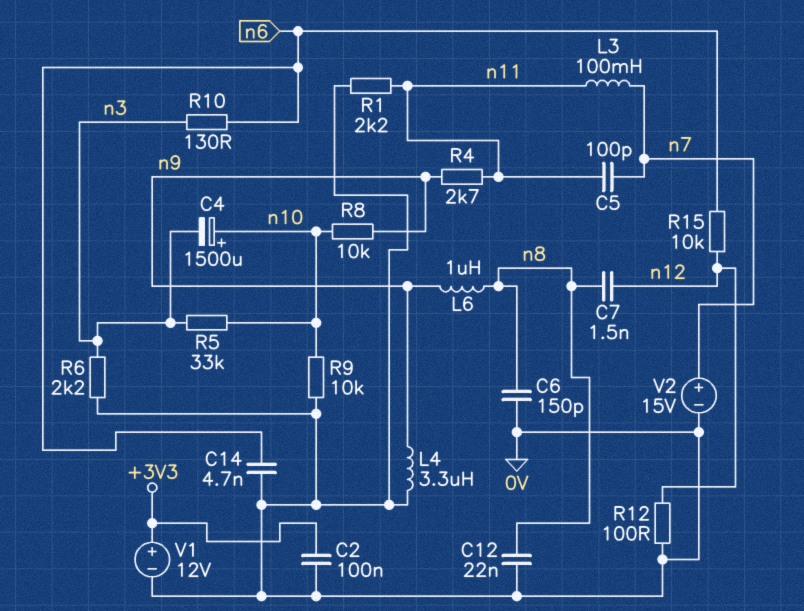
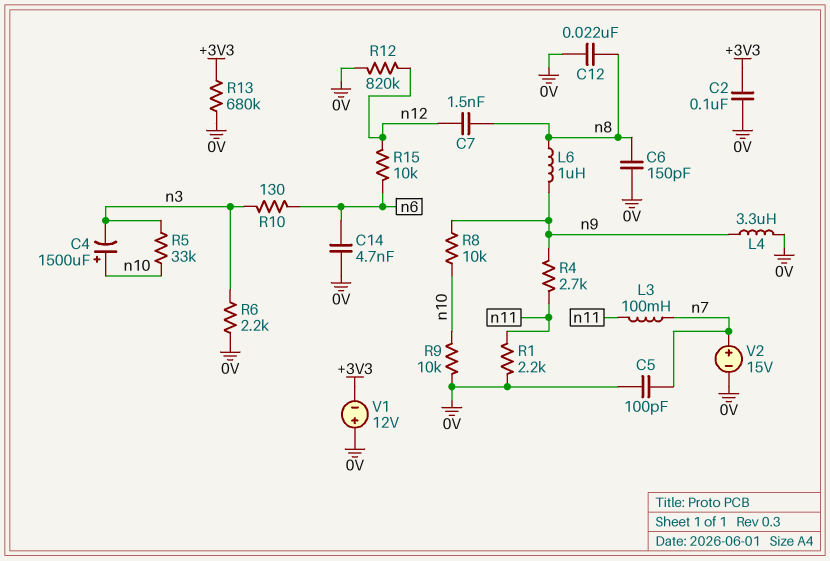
C5: 100pF (n7, n11) -> 100pF (0V, n7)
R12: 100 (0V, n12) -> 820k (0V, n12)
R13: none -> 680k (+3V3, 0V)
V1: 12V (plus +3V3, minus 0V) -> 12V (plus 0V, minus +3V3)

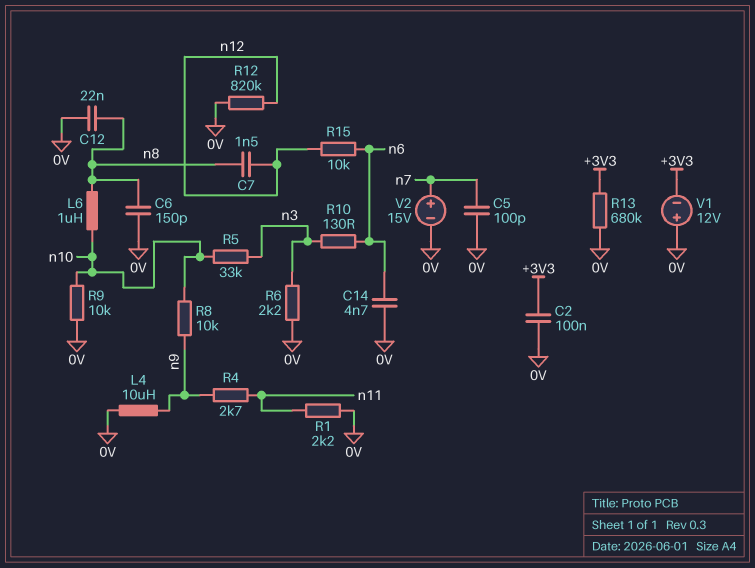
C4: 1500uF (plus n10, minus n3) -> none
L3: 100mH (n7, n11) -> none
L4: 3.3uH (0V, n9) -> 10uH (0V, n9)
L6: 1uH (n8, n9) -> 1uH (n8, n10)

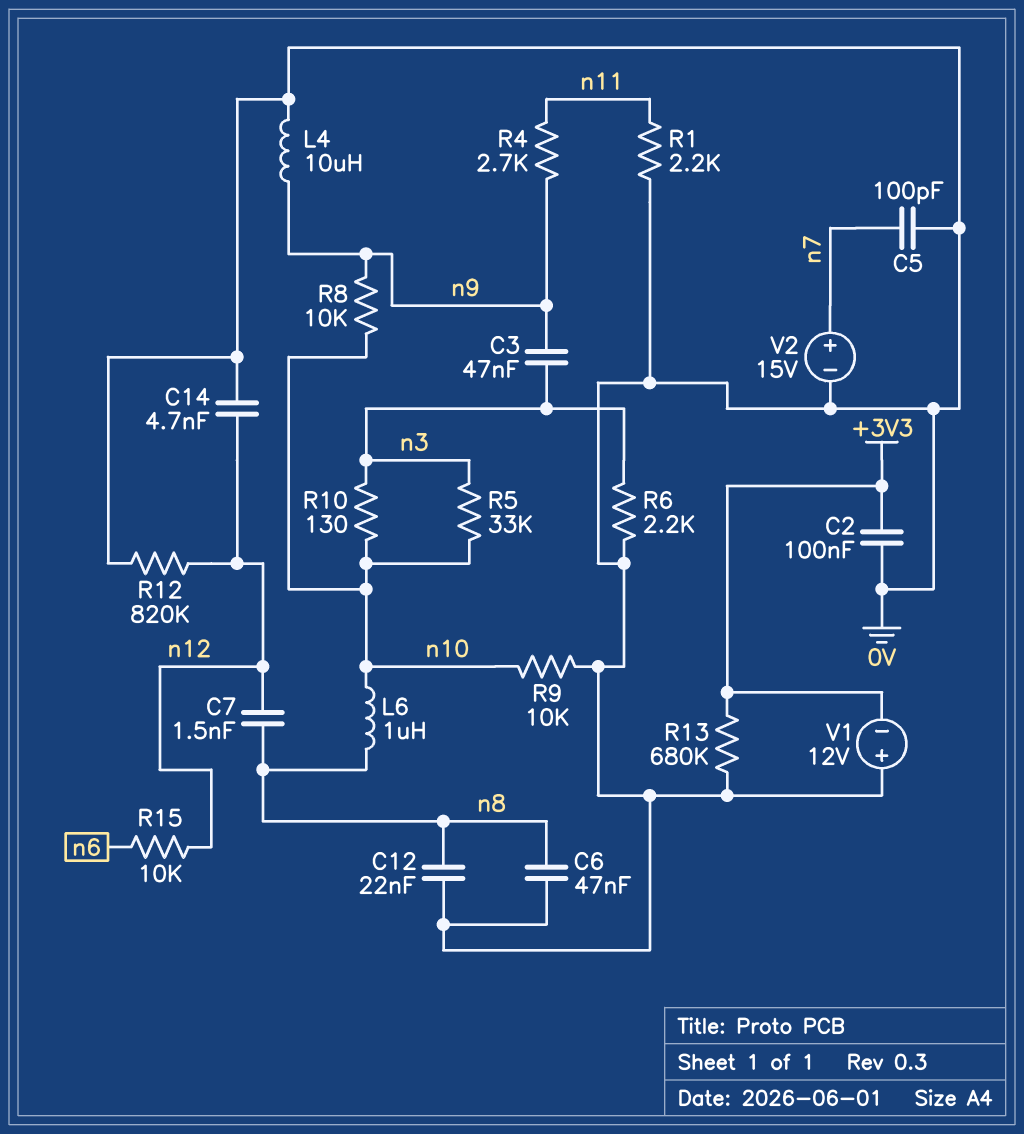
C3: none -> 47nF (n3, n9)
C6: 150pF (0V, n8) -> 47nF (0V, n8)
C14: 4.7nF (0V, n6) -> 4.7nF (0V, n12)
R10: 130 (n3, n6) -> 130 (n3, n10)

